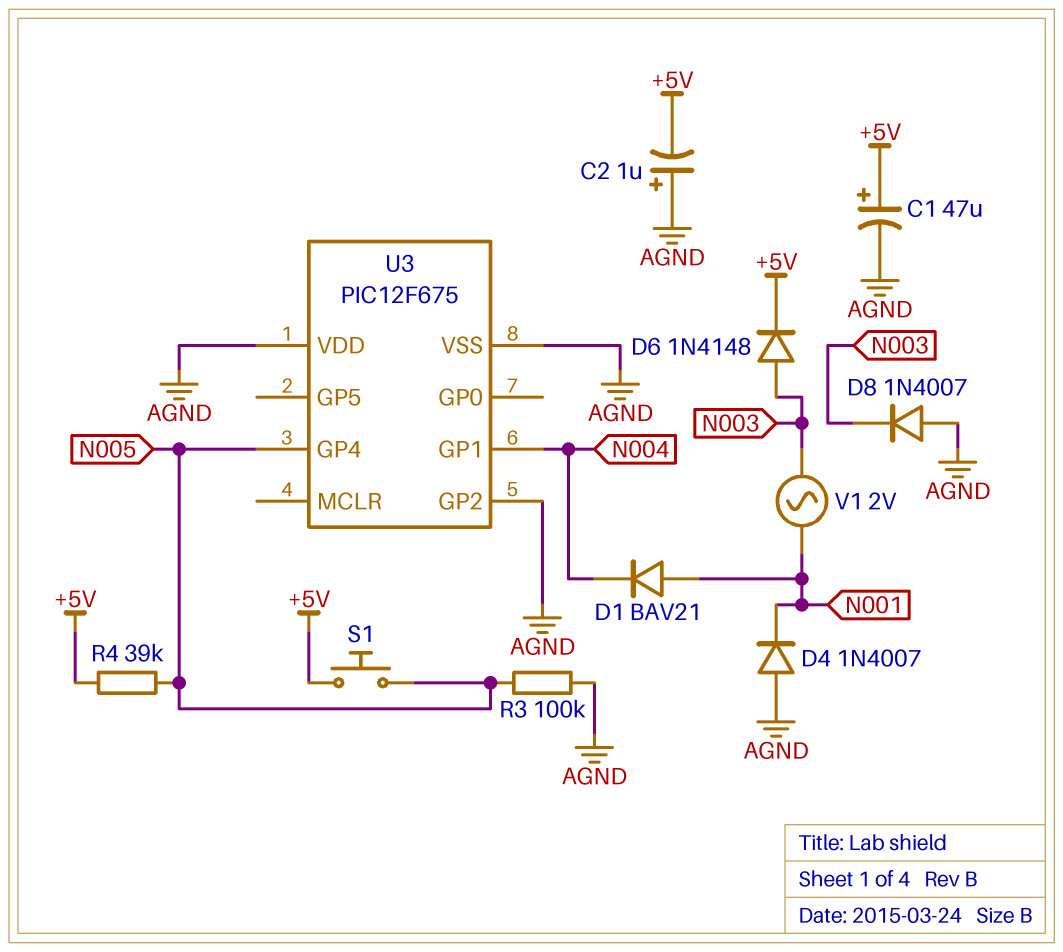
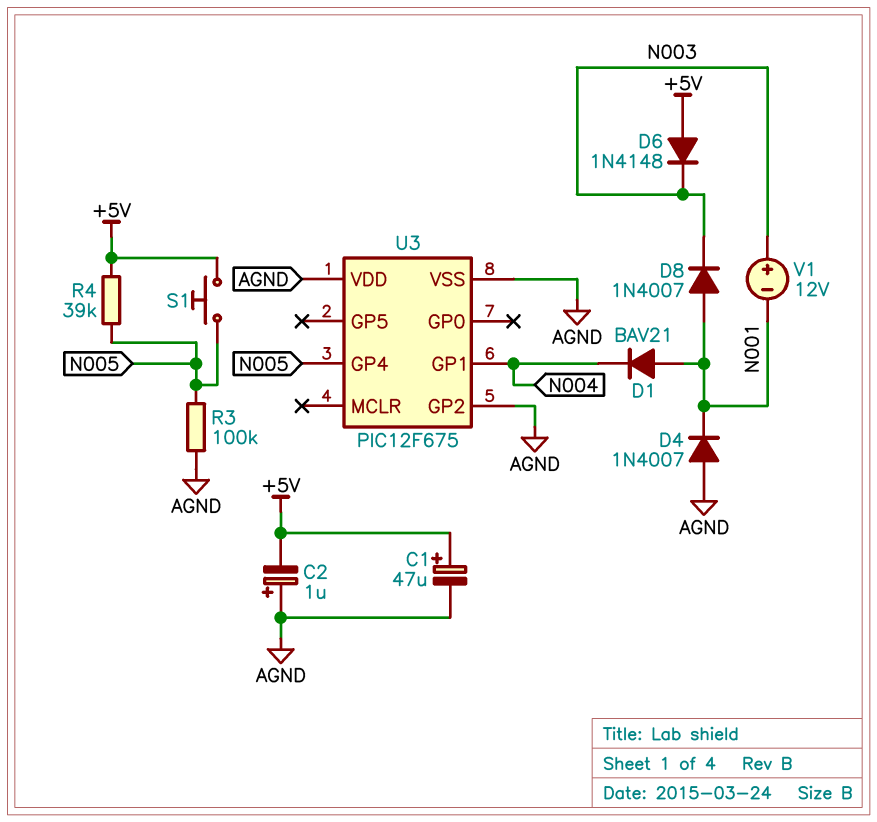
D6: diode 1N4148 (A N003, K +5V) -> diode 1N4148 (A +5V, K N003)
D8: diode 1N4007 (A AGND, K N003) -> diode 1N4007 (A N001, K N003)
V1: AC 2V (N001, N003) -> 12V (plus N003, minus N001)

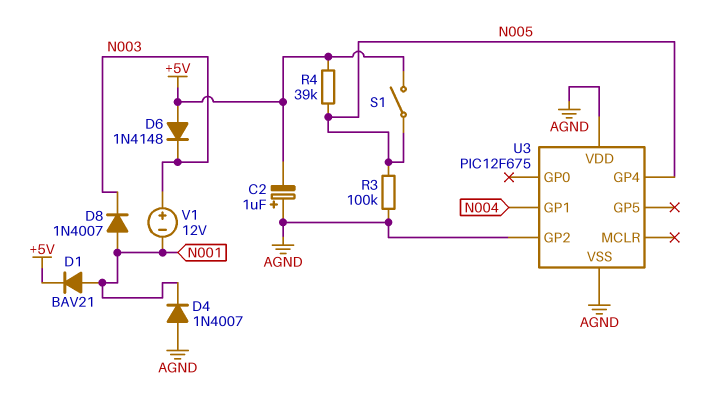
C1: 47uF (plus +5V, minus AGND) -> none
D1: diode BAV21 (A N001, K N004) -> diode BAV21 (A N001, K +5V)
S1: button (+5V, N005) -> switch (+5V, N005)

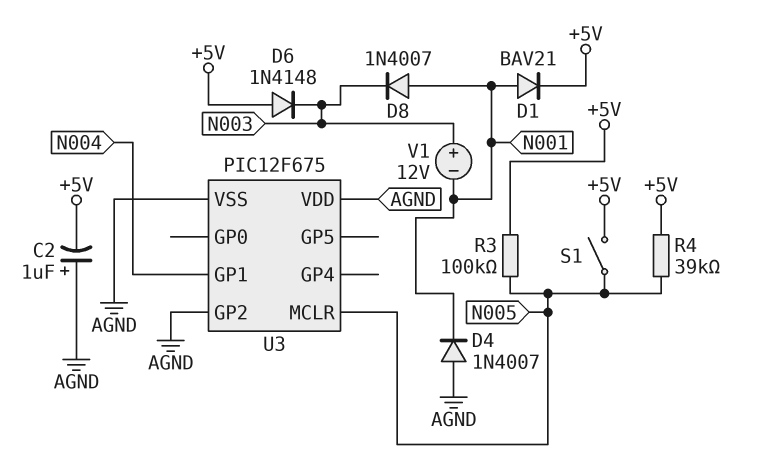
R3: 100k (AGND, N005) -> 100k (+5V, N005)
U3 pin GP4: N005 -> none
U3 pin MCLR: none -> N005

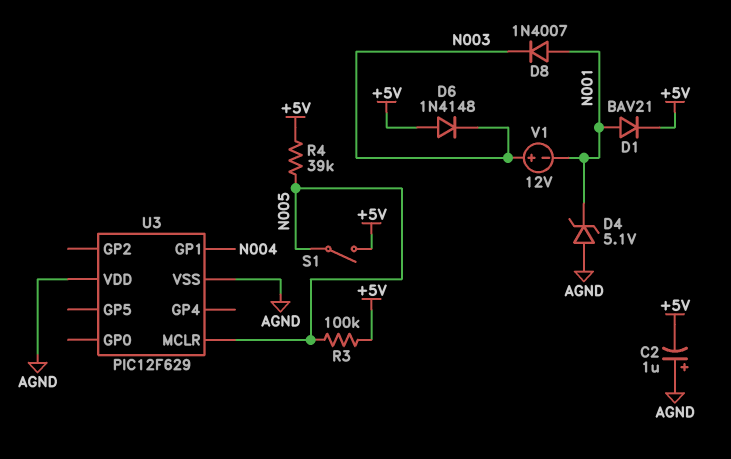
D4: diode 1N4007 (A AGND, K N001) -> zener 5.1V (A AGND, K N001)
U3: PIC12F675 -> PIC12F629
U3 pin GP2: AGND -> none

